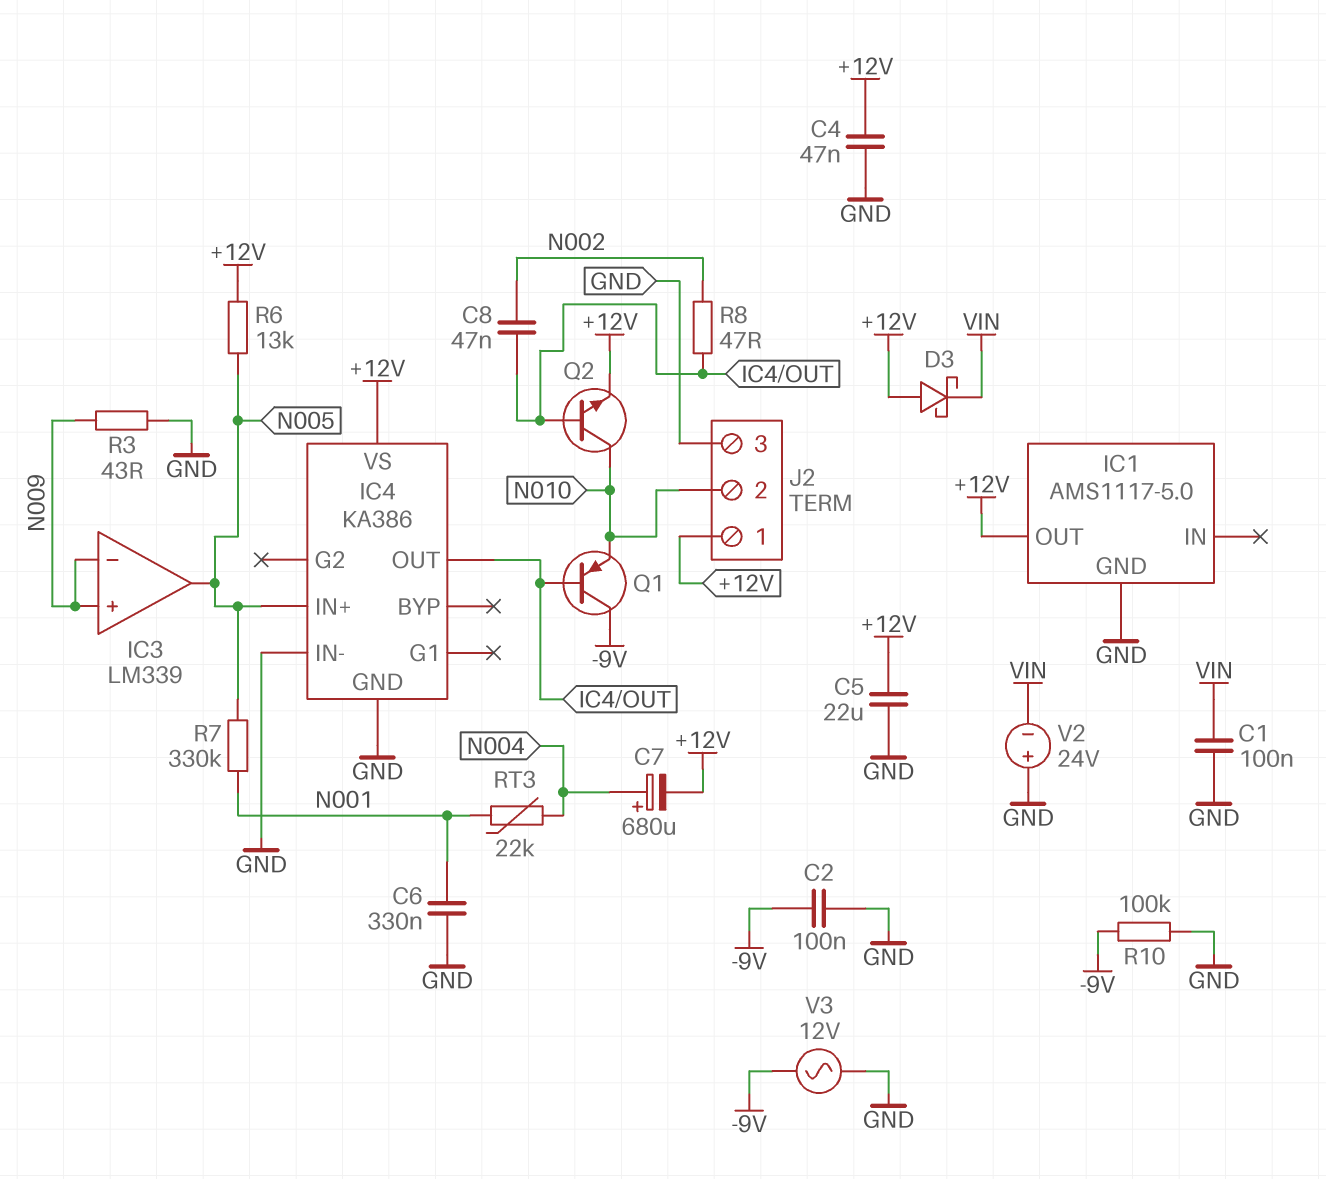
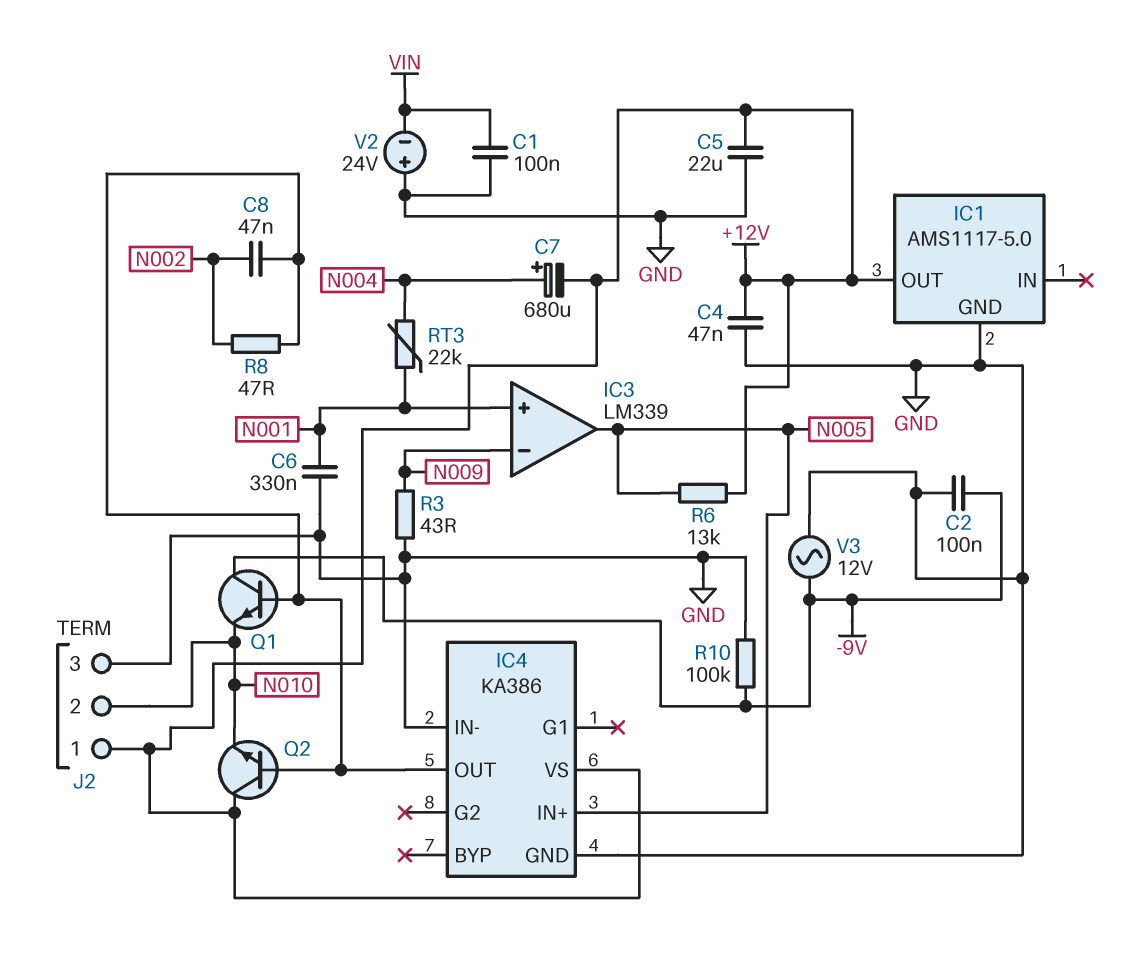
D3: schottky (A +12V, K VIN) -> none
IC3 pin in+: N009 -> N001
Q1: PNP (B IC4/OUT, C -9V, E N010) -> NPN (B IC4/OUT, C -9V, E N010)
Q2: NPN (B IC4/OUT, C N010, E +12V) -> NPN (B IC4/OUT, C +12V, E N010)
R7: 330k (N001, N005) -> none

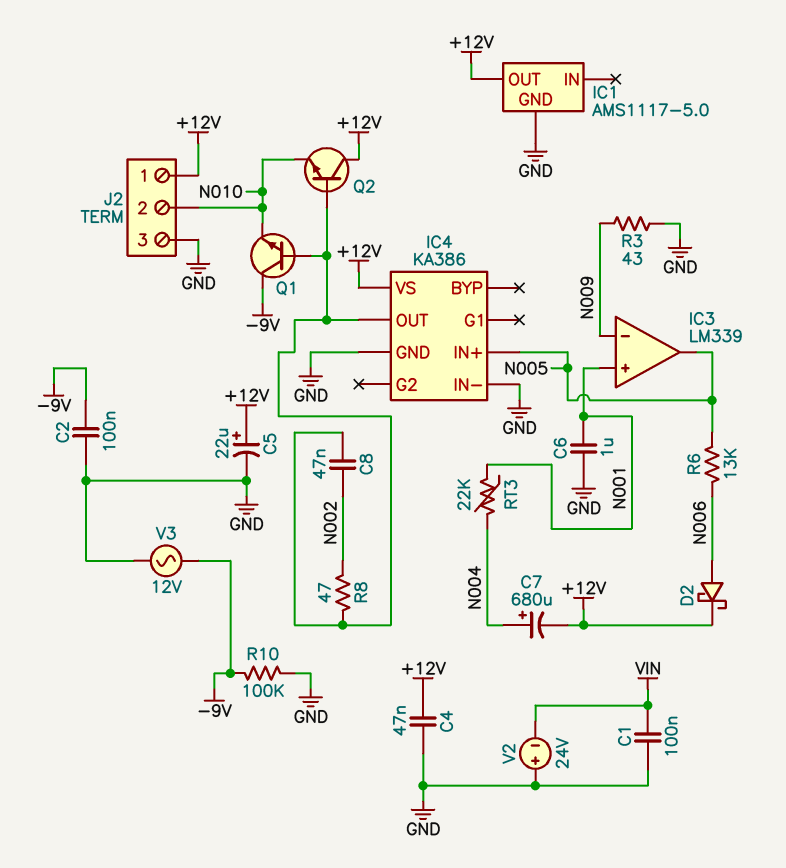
C5: 22uF (+12V, GND) -> 22uF (plus +12V, minus GND)
C6: 330nF (GND, N001) -> 1uF (GND, N001)
D2: none -> schottky (A N006, K +12V)
R6: 13k (+12V, N005) -> 13k (N005, N006)

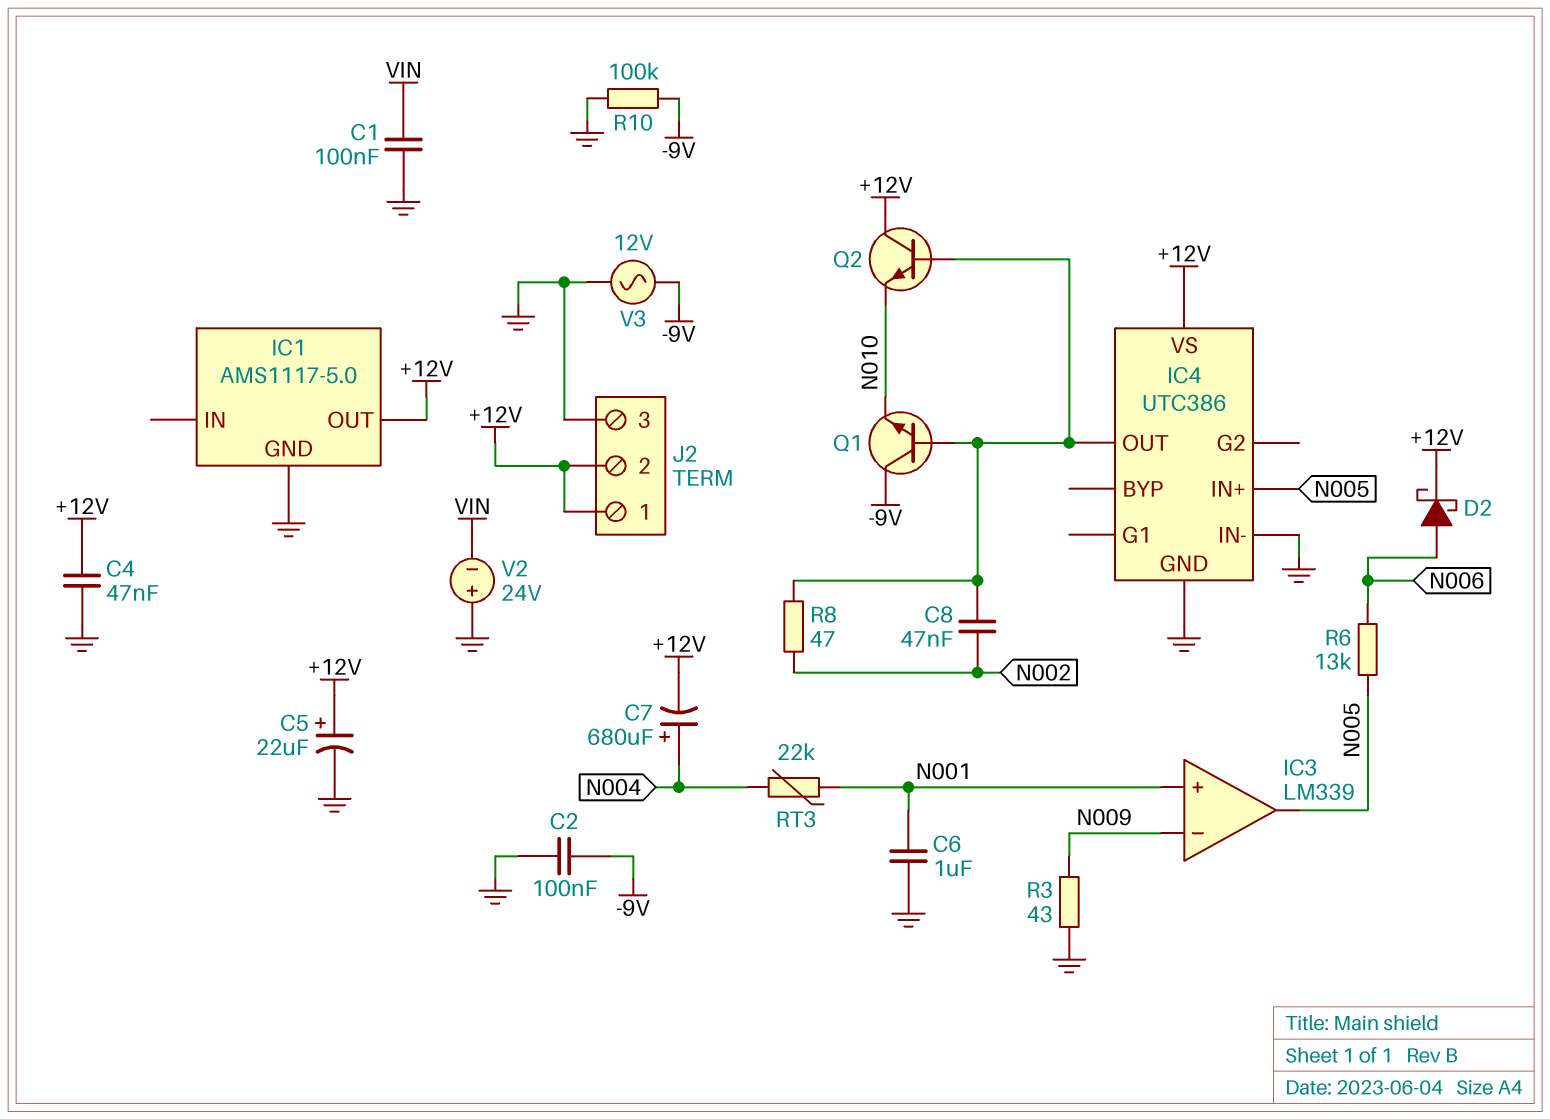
IC4: KA386 -> UTC386
J2 pin 2: N010 -> +12V

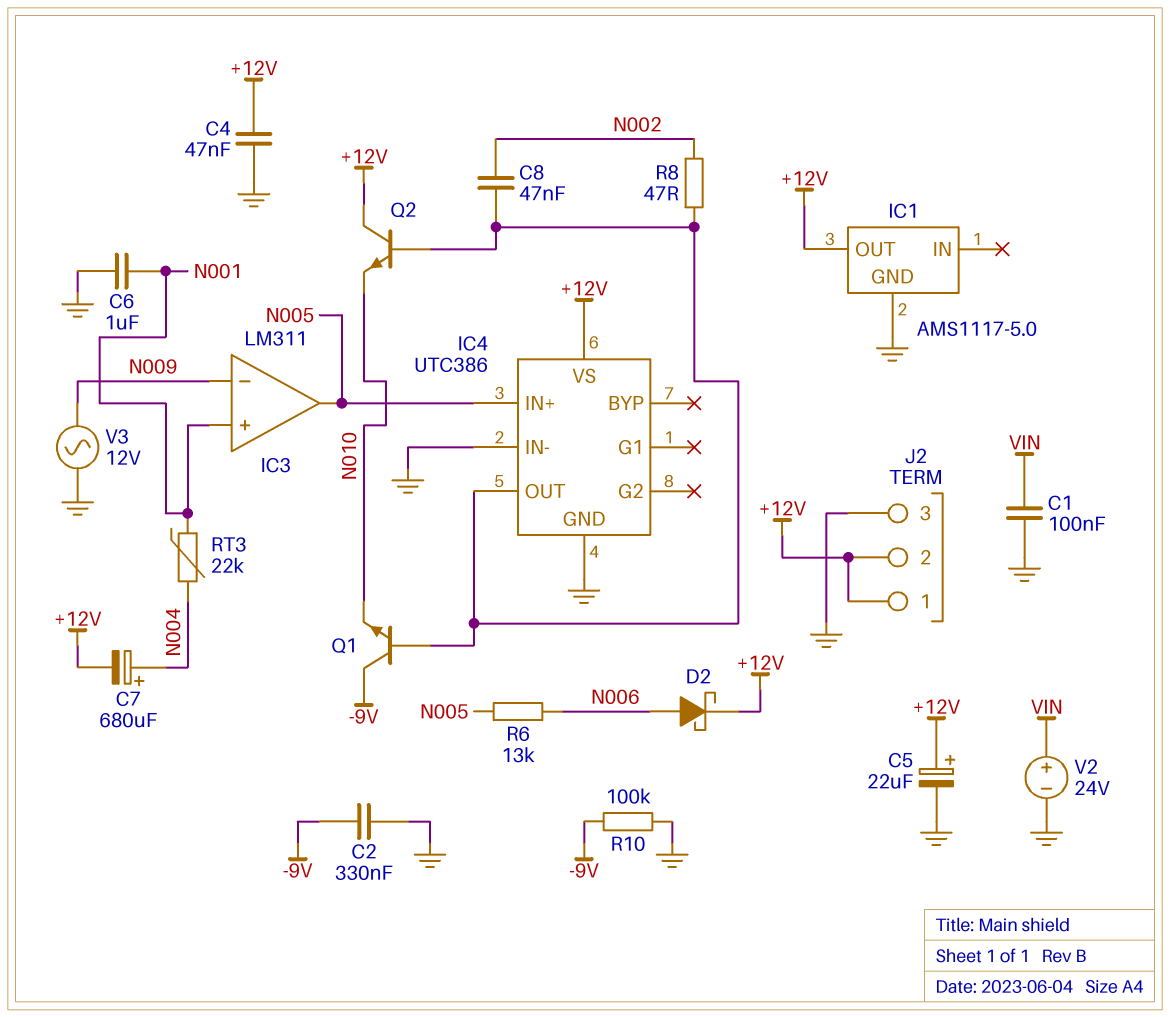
C2: 100nF (-9V, GND) -> 330nF (-9V, GND)
IC3: LM339 -> LM311
R3: 43 (GND, N009) -> none
V2: 24V (plus GND, minus VIN) -> 24V (plus VIN, minus GND)
V3: AC 12V (-9V, GND) -> AC 12V (GND, N009)

